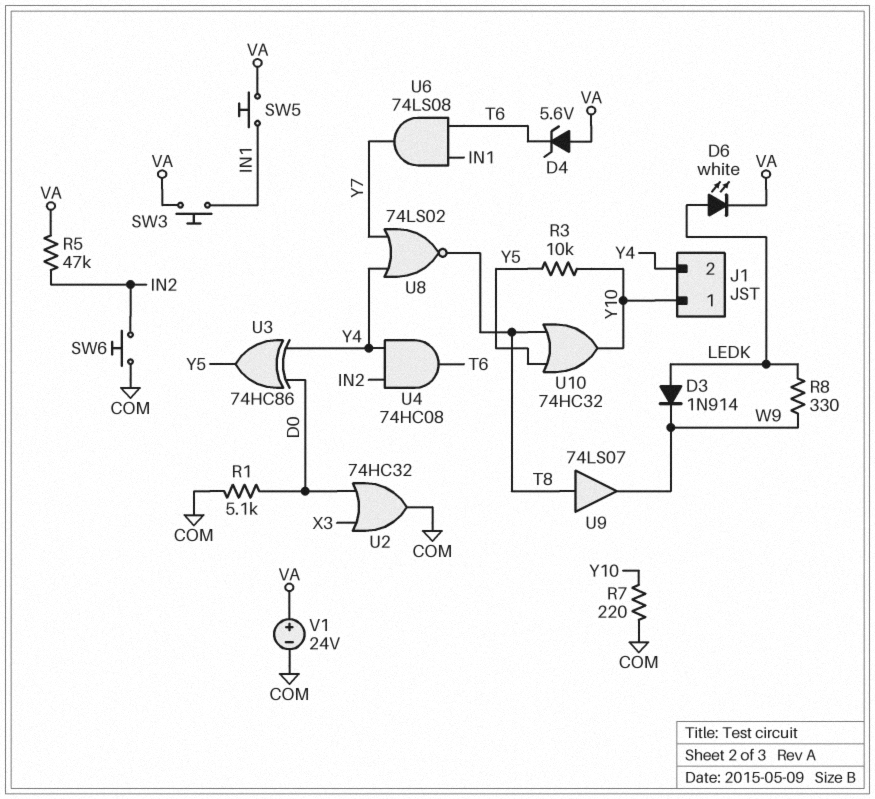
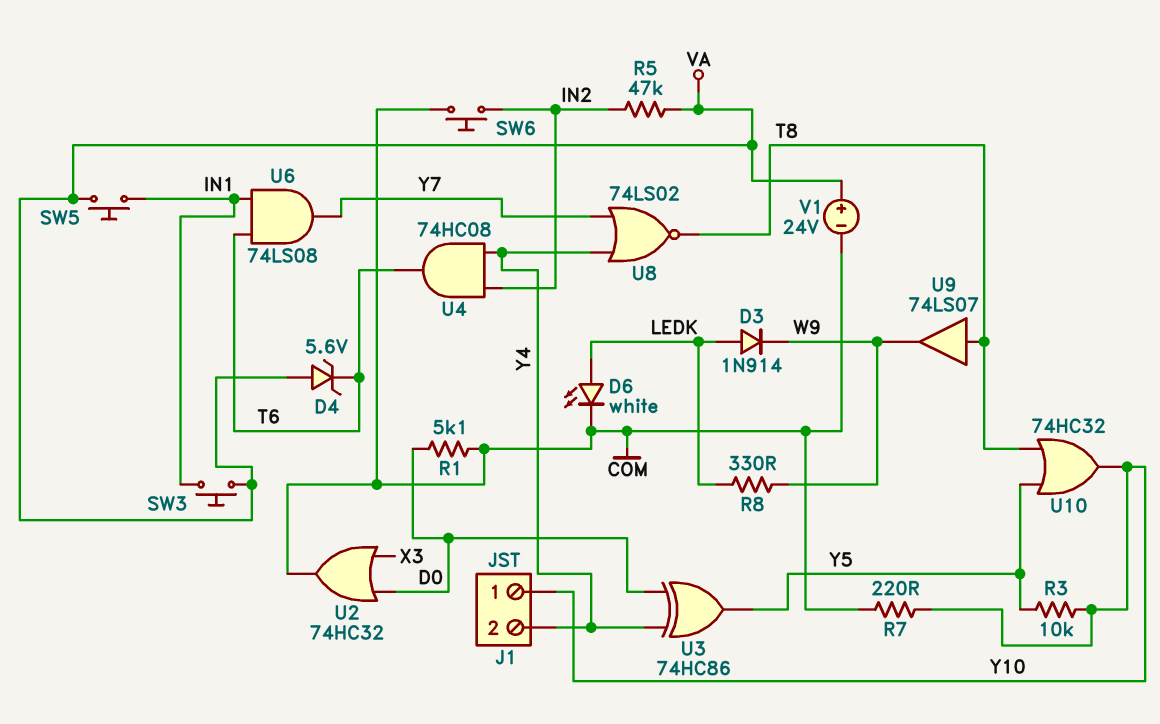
D6: LED white (A LEDK, K VA) -> LED white (A LEDK, K COM)

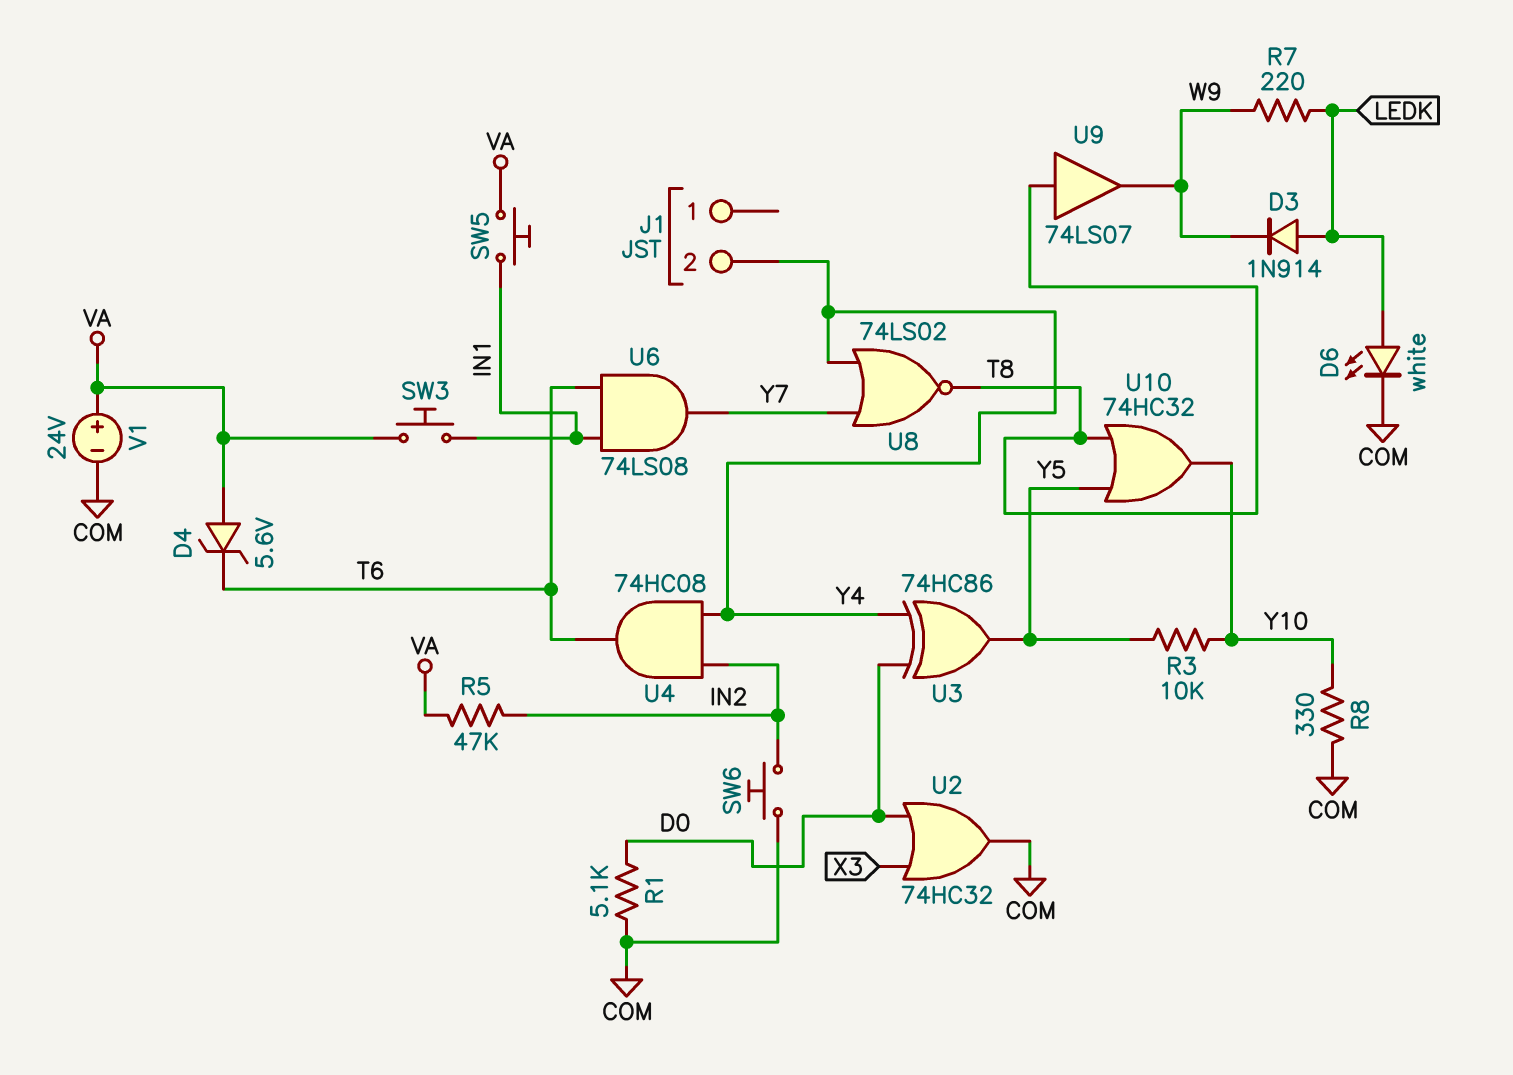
J1 pin 1: Y10 -> none
R7: 220 (COM, Y10) -> 220 (LEDK, W9)
R8: 330 (LEDK, W9) -> 330 (COM, Y10)

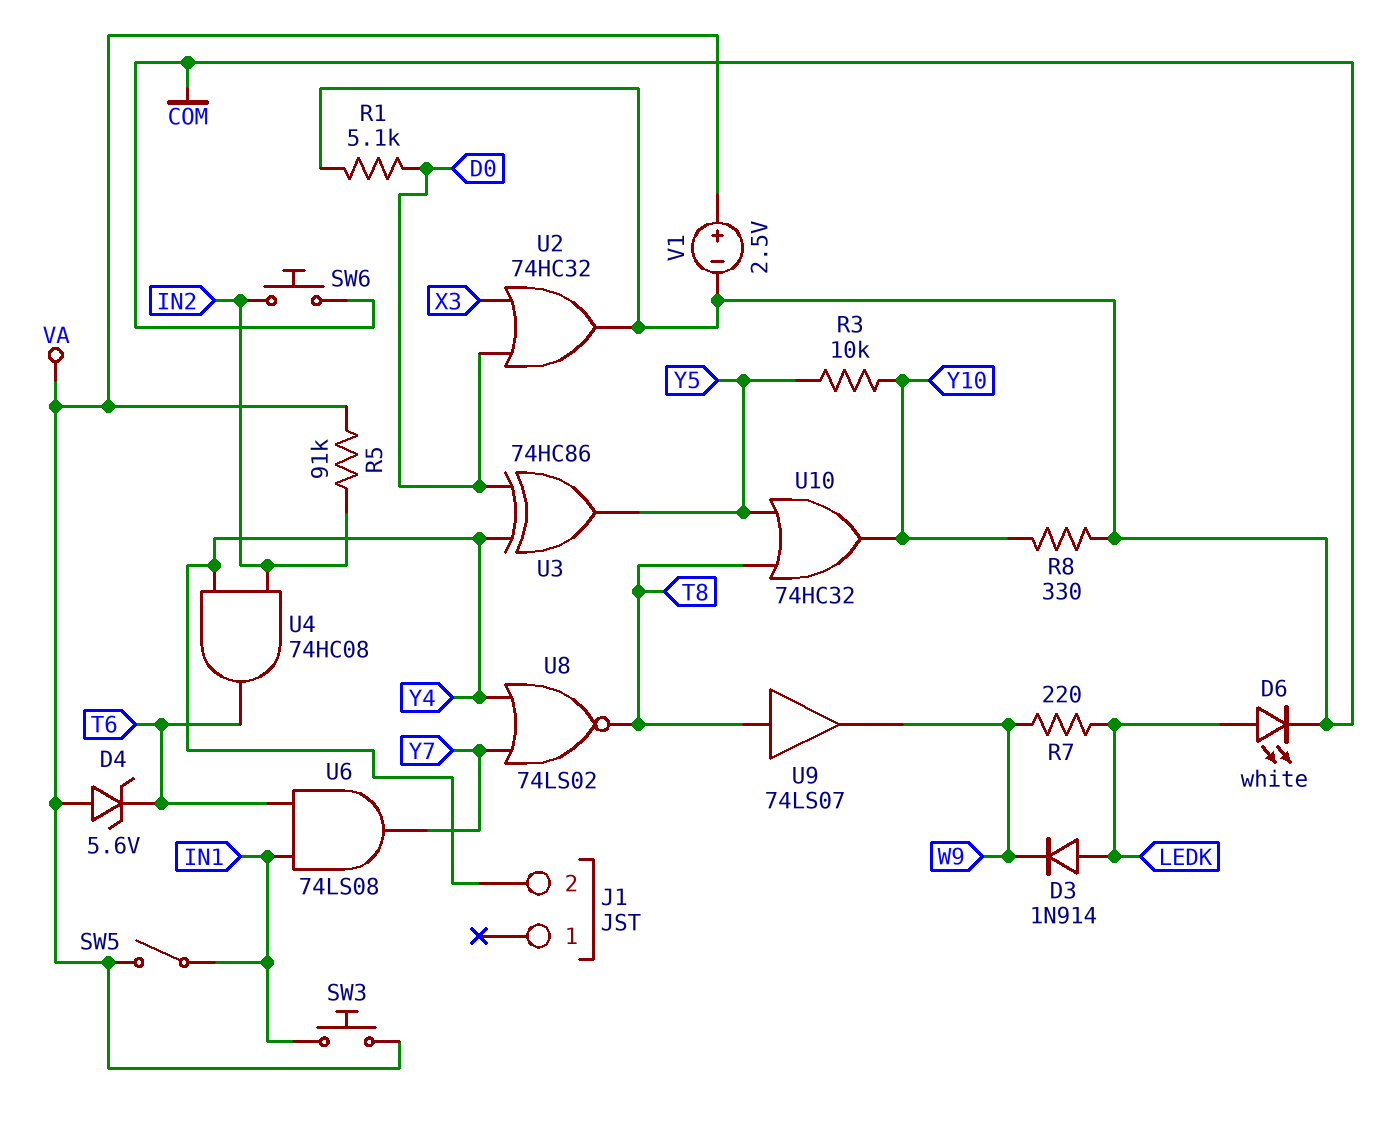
R5: 47k (IN2, VA) -> 91k (IN2, VA)
SW5: button (IN1, VA) -> switch (IN1, VA)
V1: 24V (plus VA, minus COM) -> 2.5V (plus VA, minus COM)

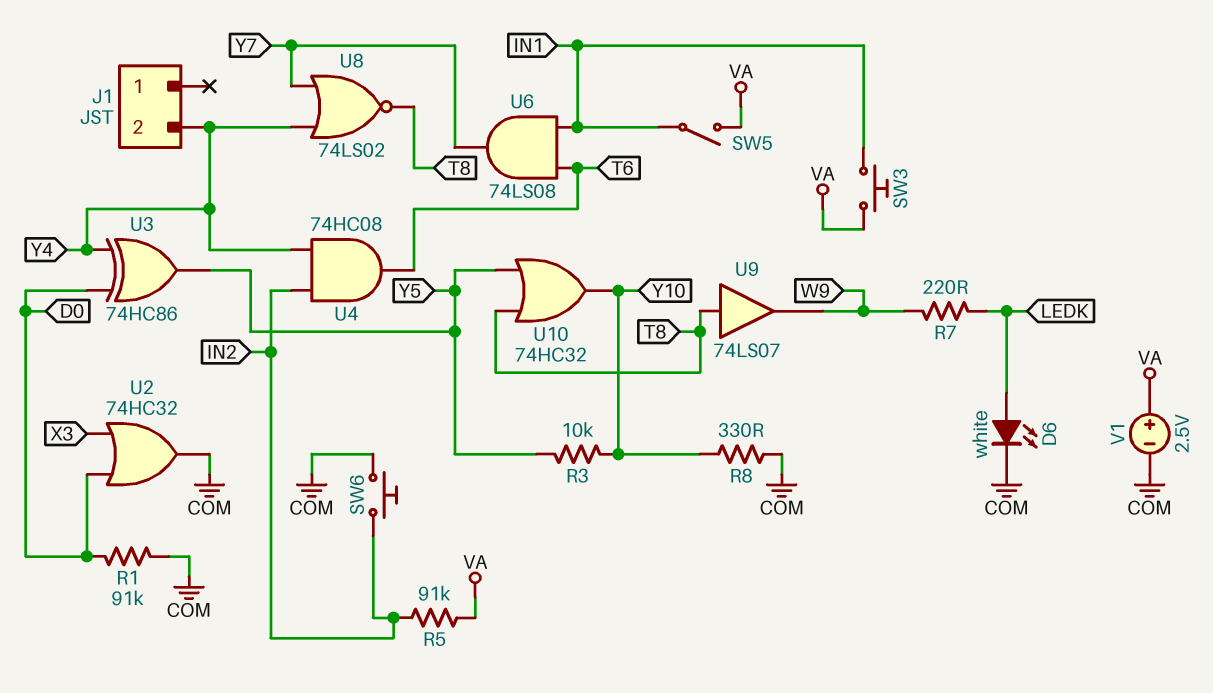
D3: diode 1N914 (A LEDK, K W9) -> none
D4: zener 5.6V (A VA, K T6) -> none
R1: 5.1k (COM, D0) -> 91k (COM, D0)

